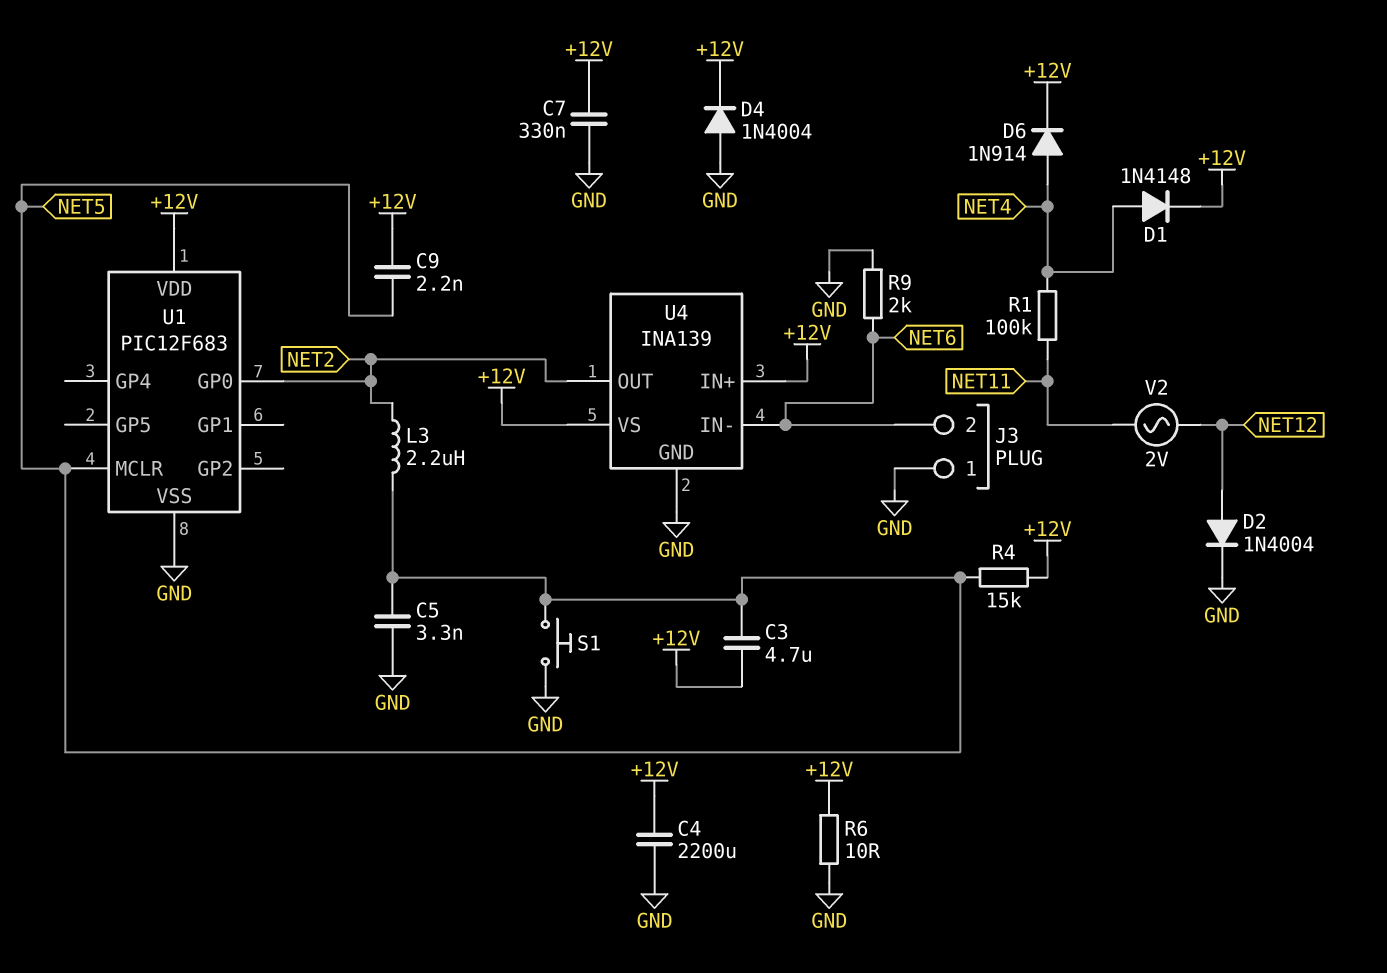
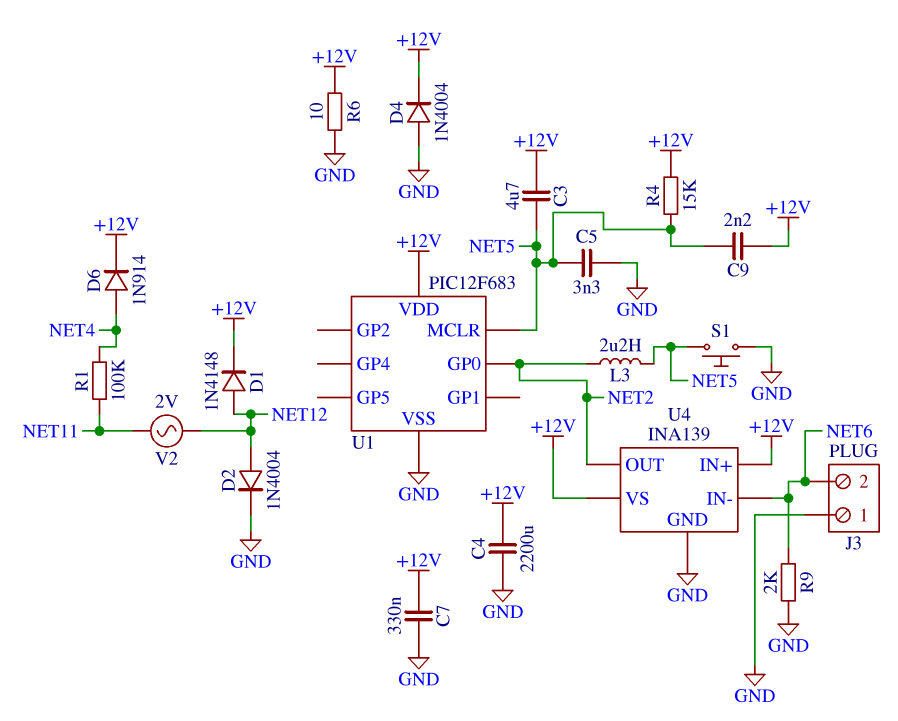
D1: diode 1N4148 (A NET4, K +12V) -> diode 1N4148 (A NET12, K +12V)

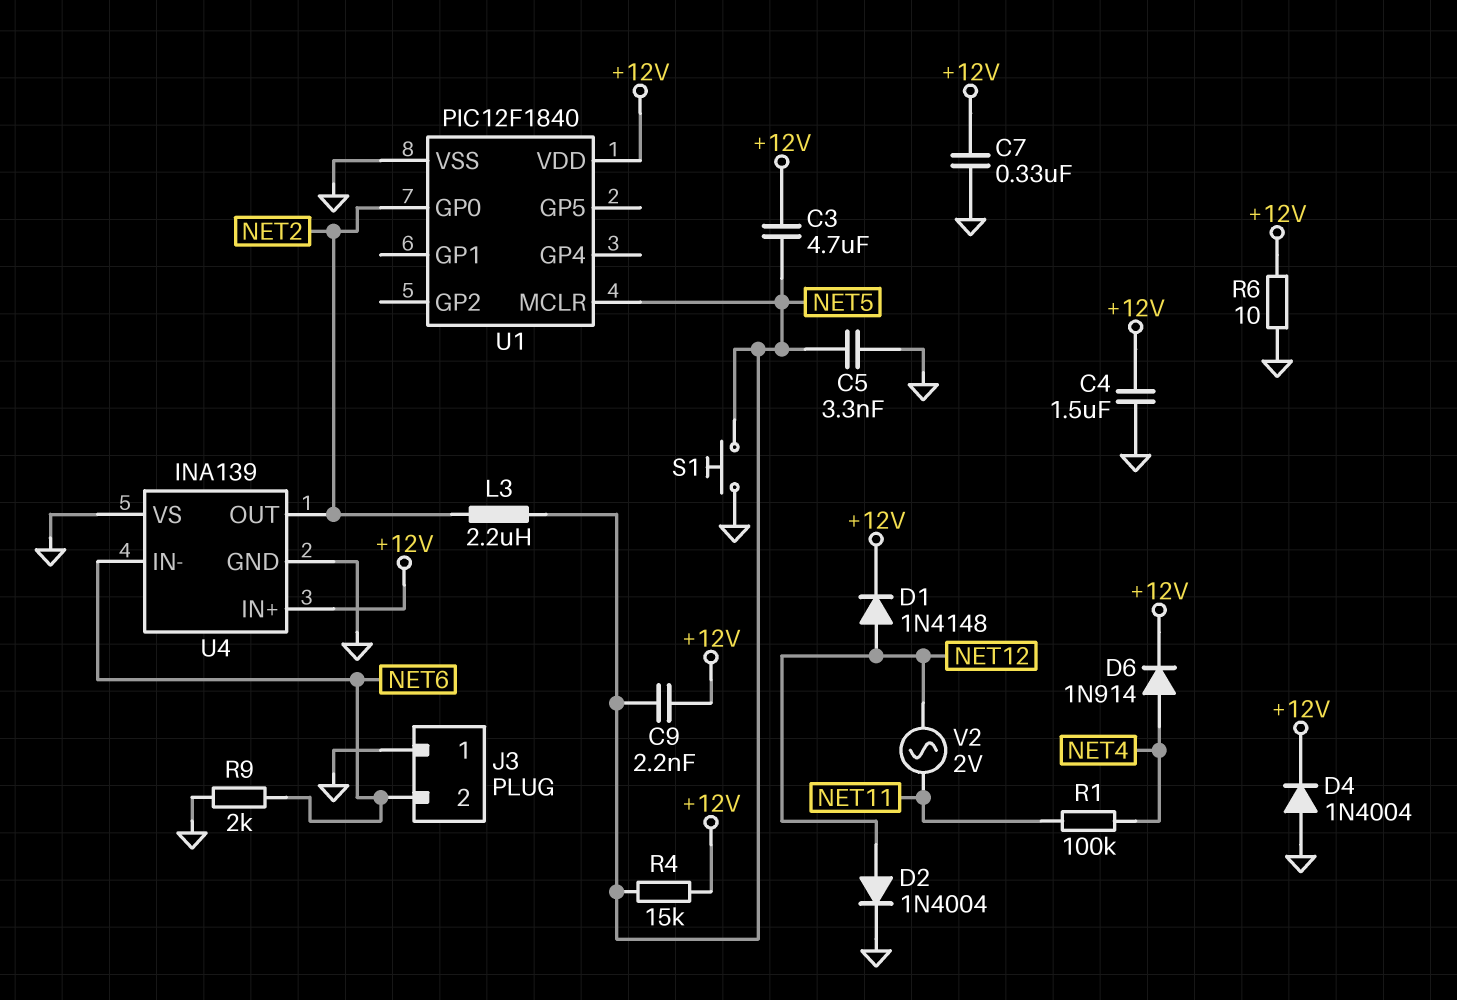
C4: 2200uF (+12V, GND) -> 1.5uF (+12V, GND)
U1: PIC12F683 -> PIC12F1840
U4 pin VS: +12V -> GND

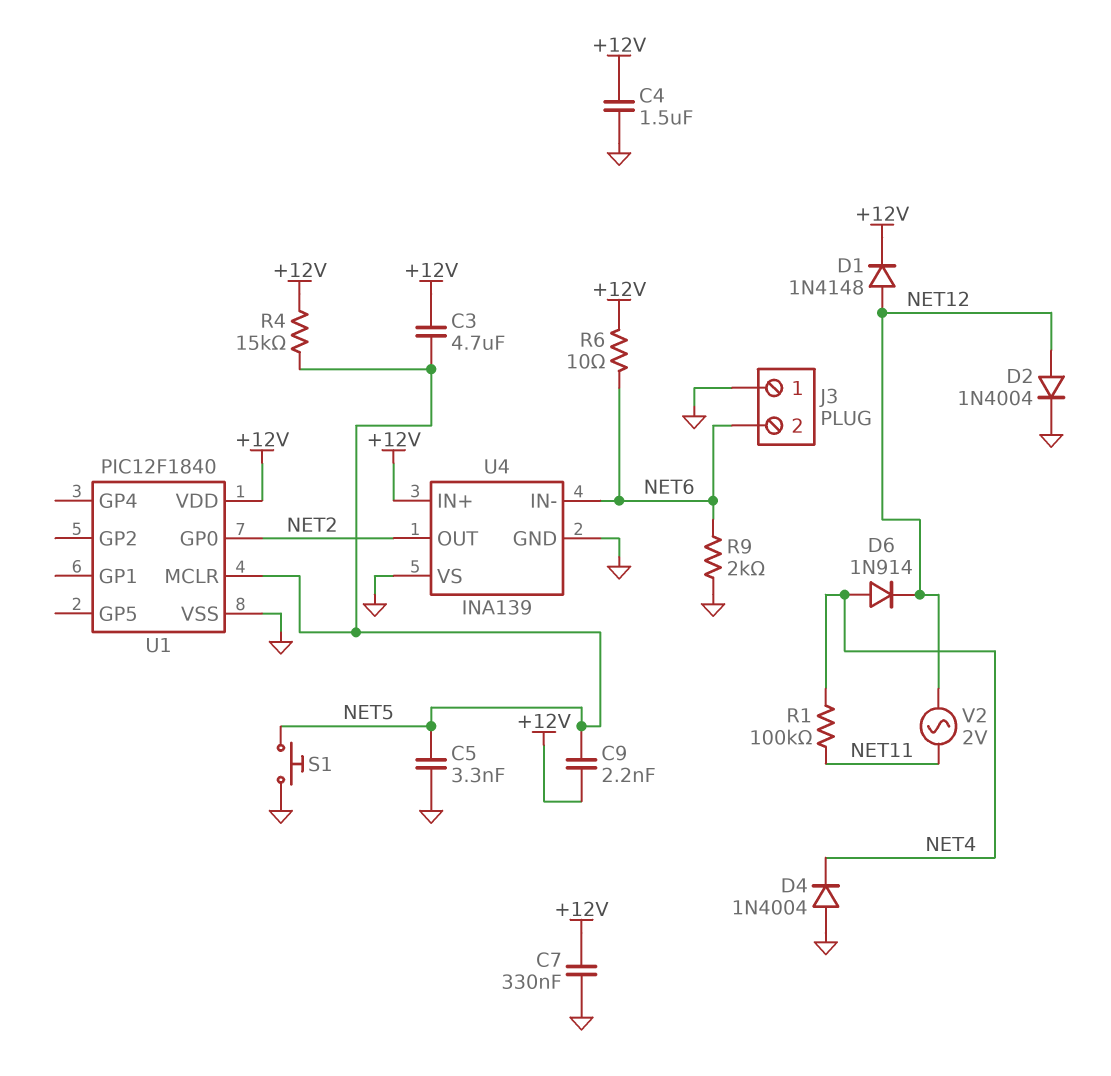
D4: diode 1N4004 (A GND, K +12V) -> diode 1N4004 (A GND, K NET4)
D6: diode 1N914 (A NET4, K +12V) -> diode 1N914 (A NET4, K NET12)
L3: 2.2uH (NET2, NET5) -> none
R6: 10 (+12V, GND) -> 10 (+12V, NET6)

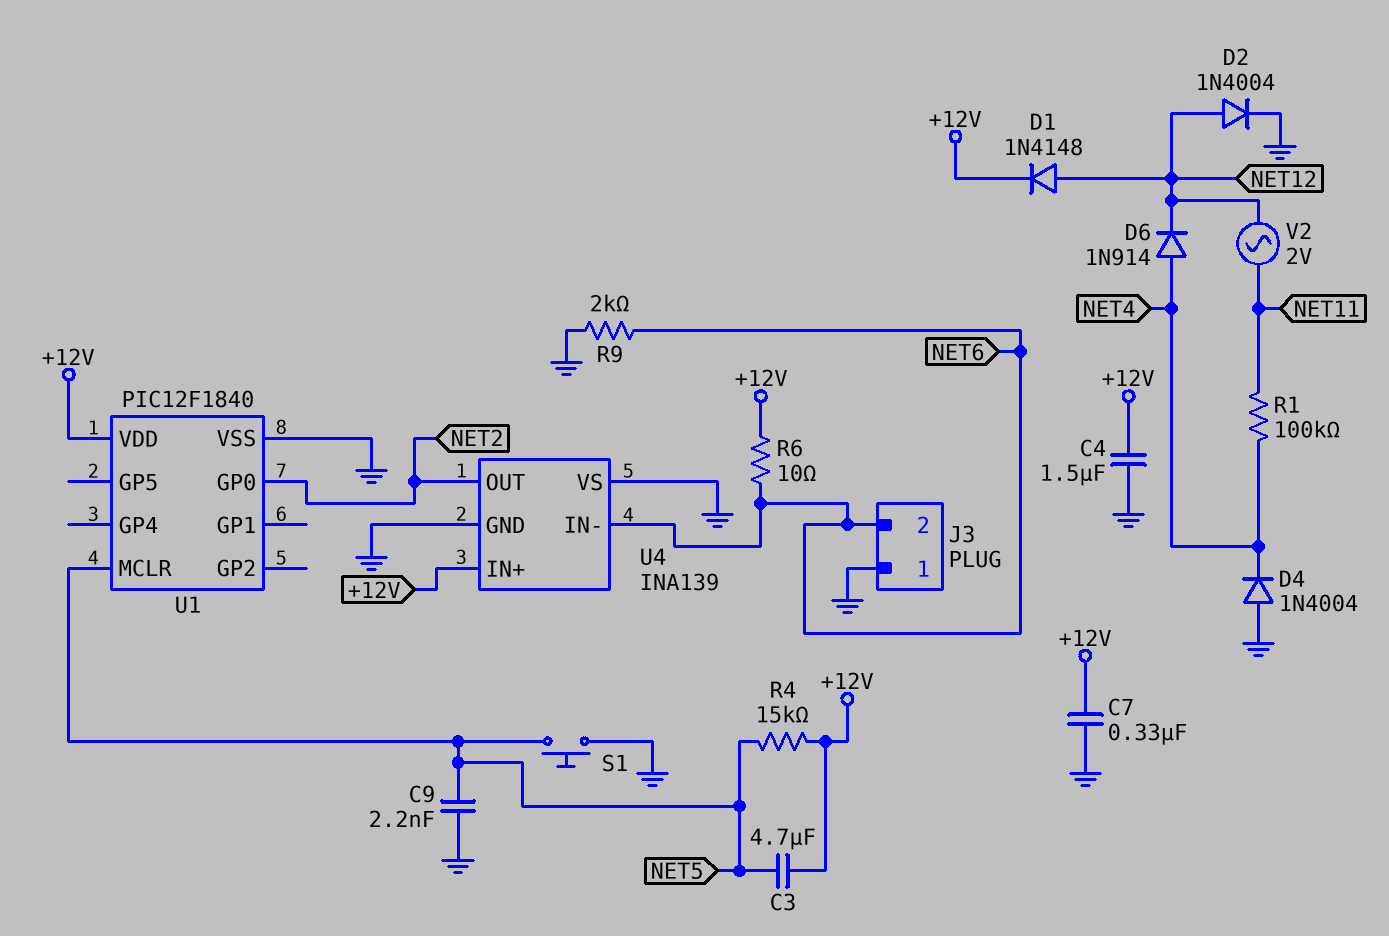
C5: 3.3nF (GND, NET5) -> none
C9: 2.2nF (+12V, NET5) -> 2.2nF (GND, NET5)

